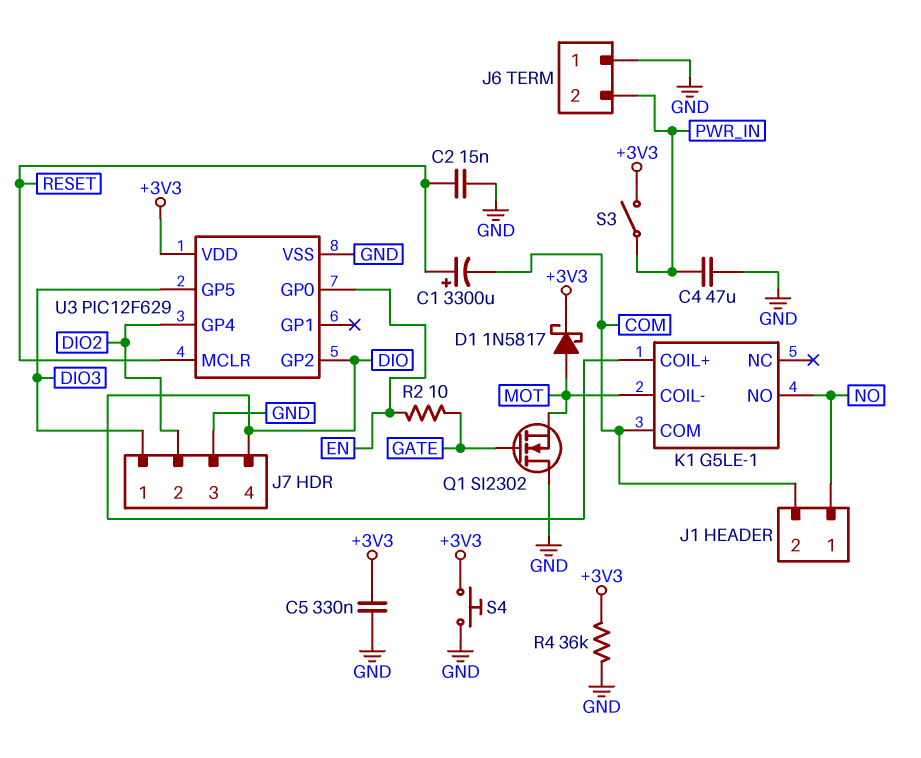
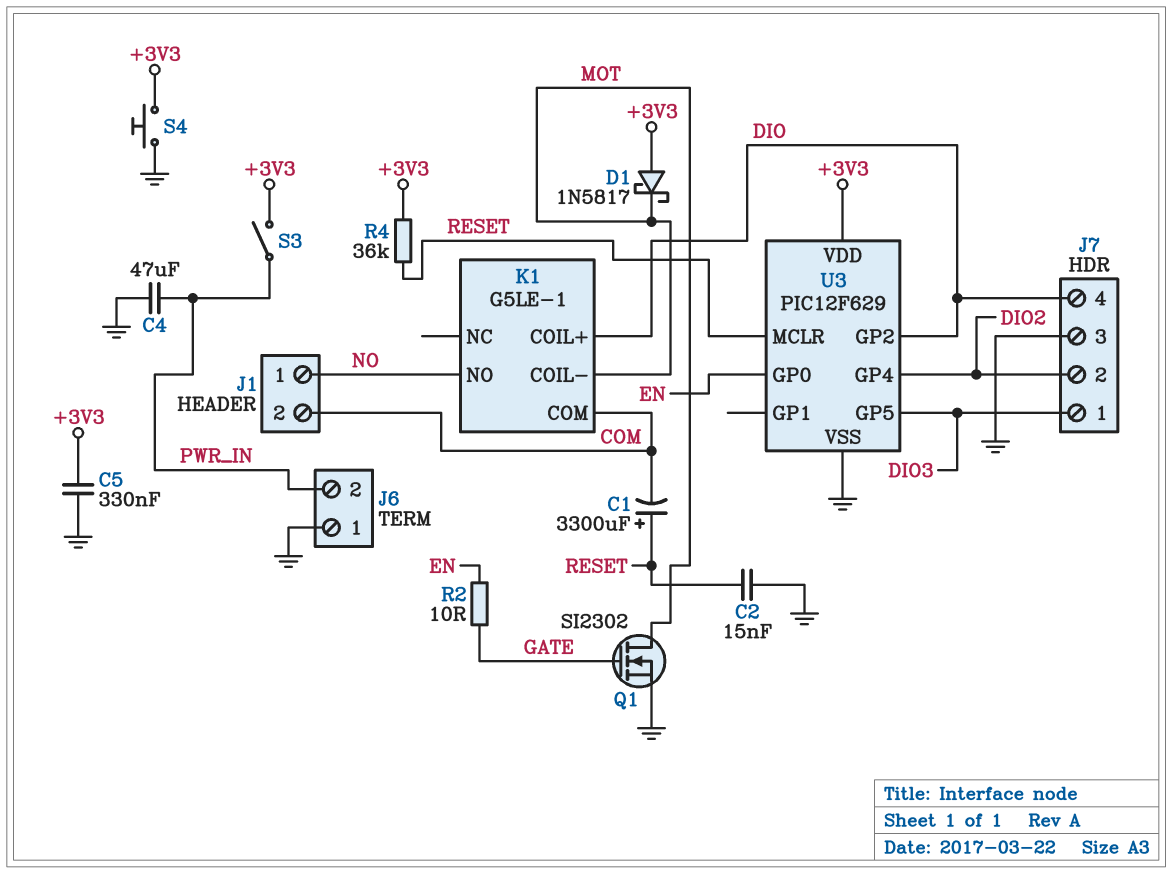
D1: schottky 1N5817 (A MOT, K +3V3) -> schottky 1N5817 (A +3V3, K MOT)
Q1: NMOS SI2302 (G GATE, D GND, S MOT) -> NMOS SI2302 (G GATE, D MOT, S GND)
R4: 36k (+3V3, GND) -> 36k (+3V3, RESET)

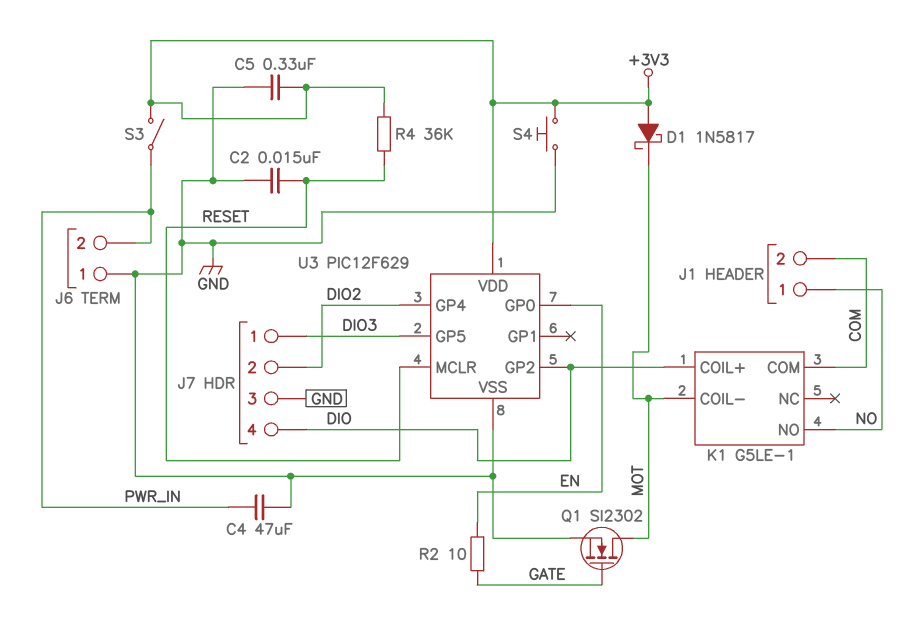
C1: 3300uF (plus RESET, minus COM) -> none

